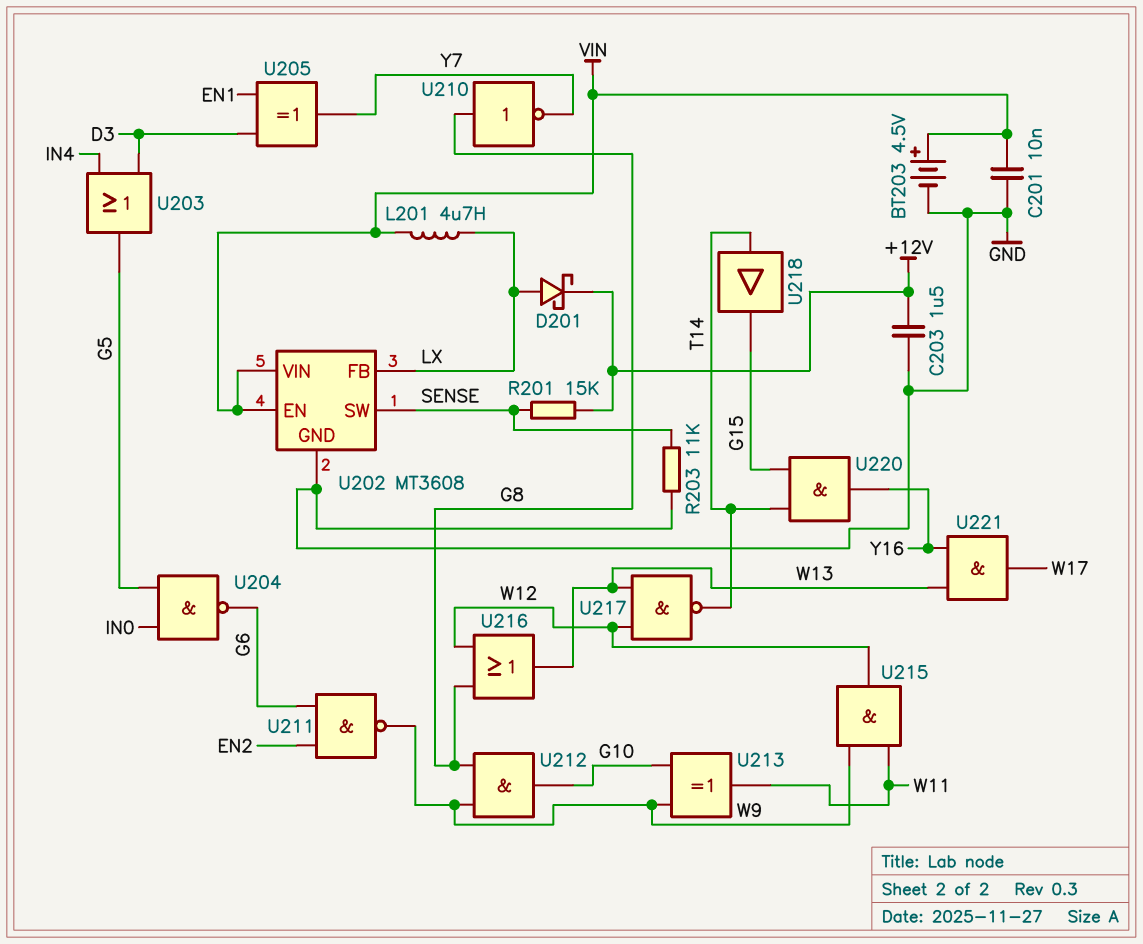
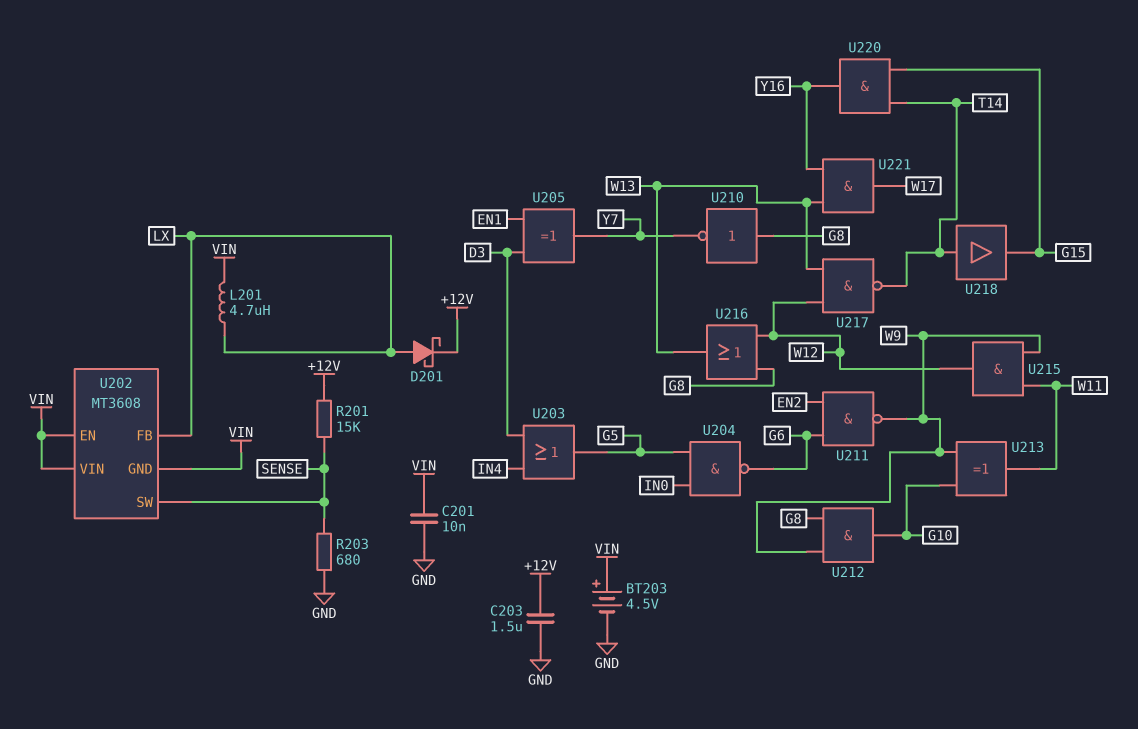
R203: 11k (GND, SENSE) -> 680 (GND, SENSE)
U202 pin GND: GND -> VIN

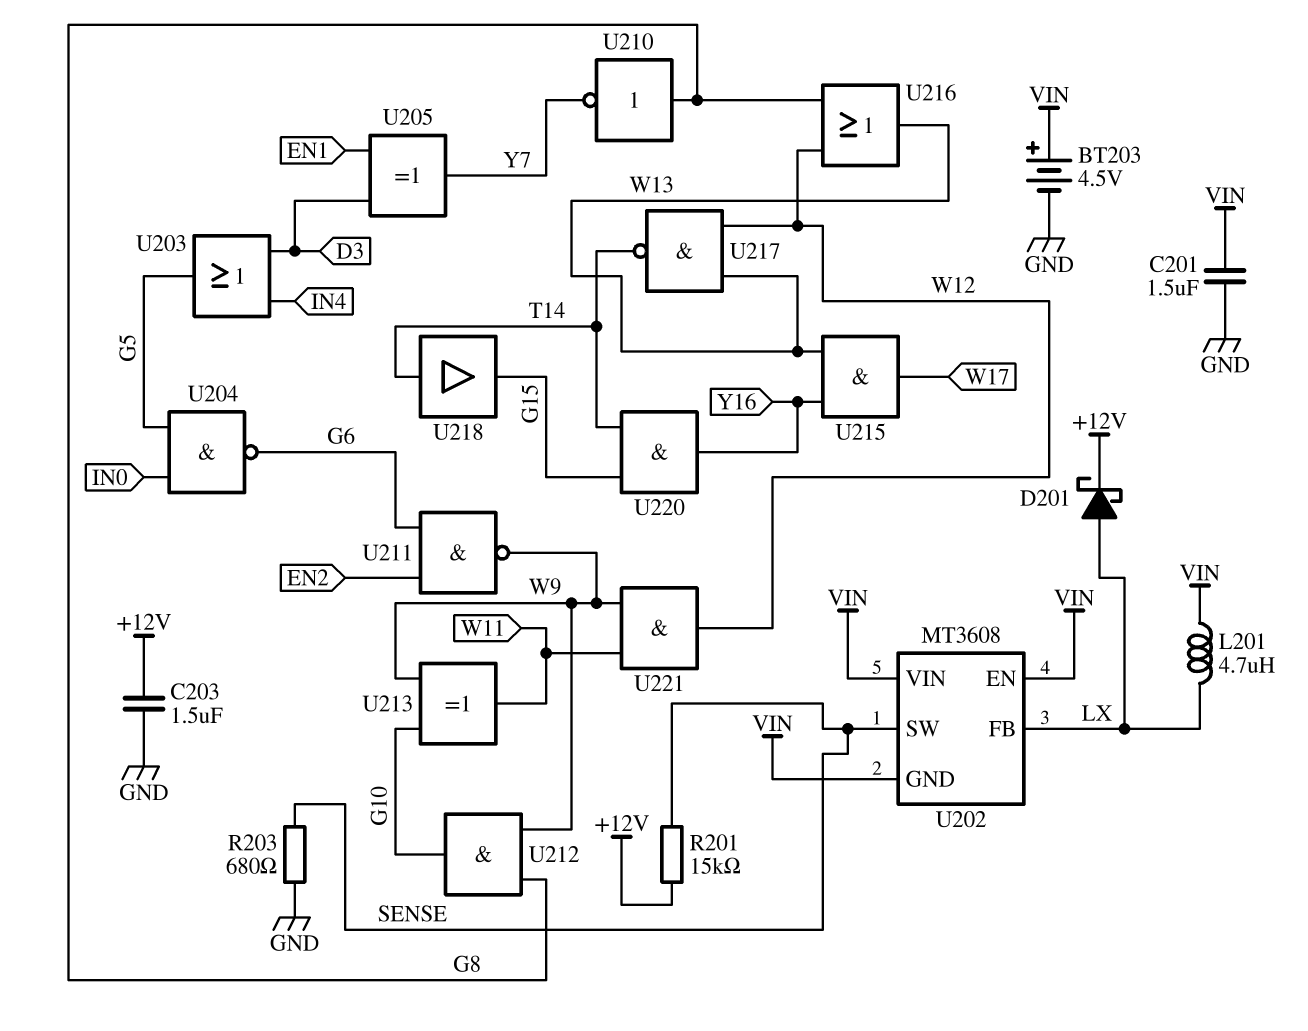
C201: 10nF (GND, VIN) -> 1.5uF (GND, VIN)
U215: AND (in W9, in W11, out W12) -> AND (in W13, in Y16, out W17)
U221: AND (in W13, in Y16, out W17) -> AND (in W9, in W11, out W12)

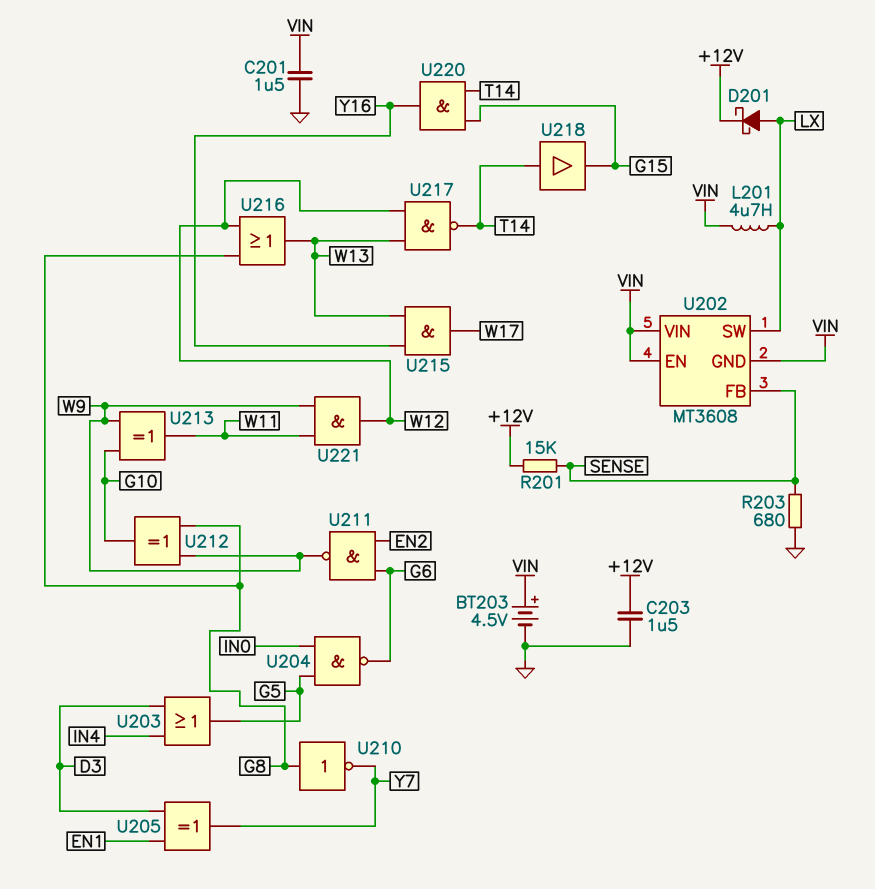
U202 pin FB: LX -> SENSE
U202 pin SW: SENSE -> LX
U212: AND (in G8, in W9, out G10) -> XOR (in G8, in W9, out G10)

